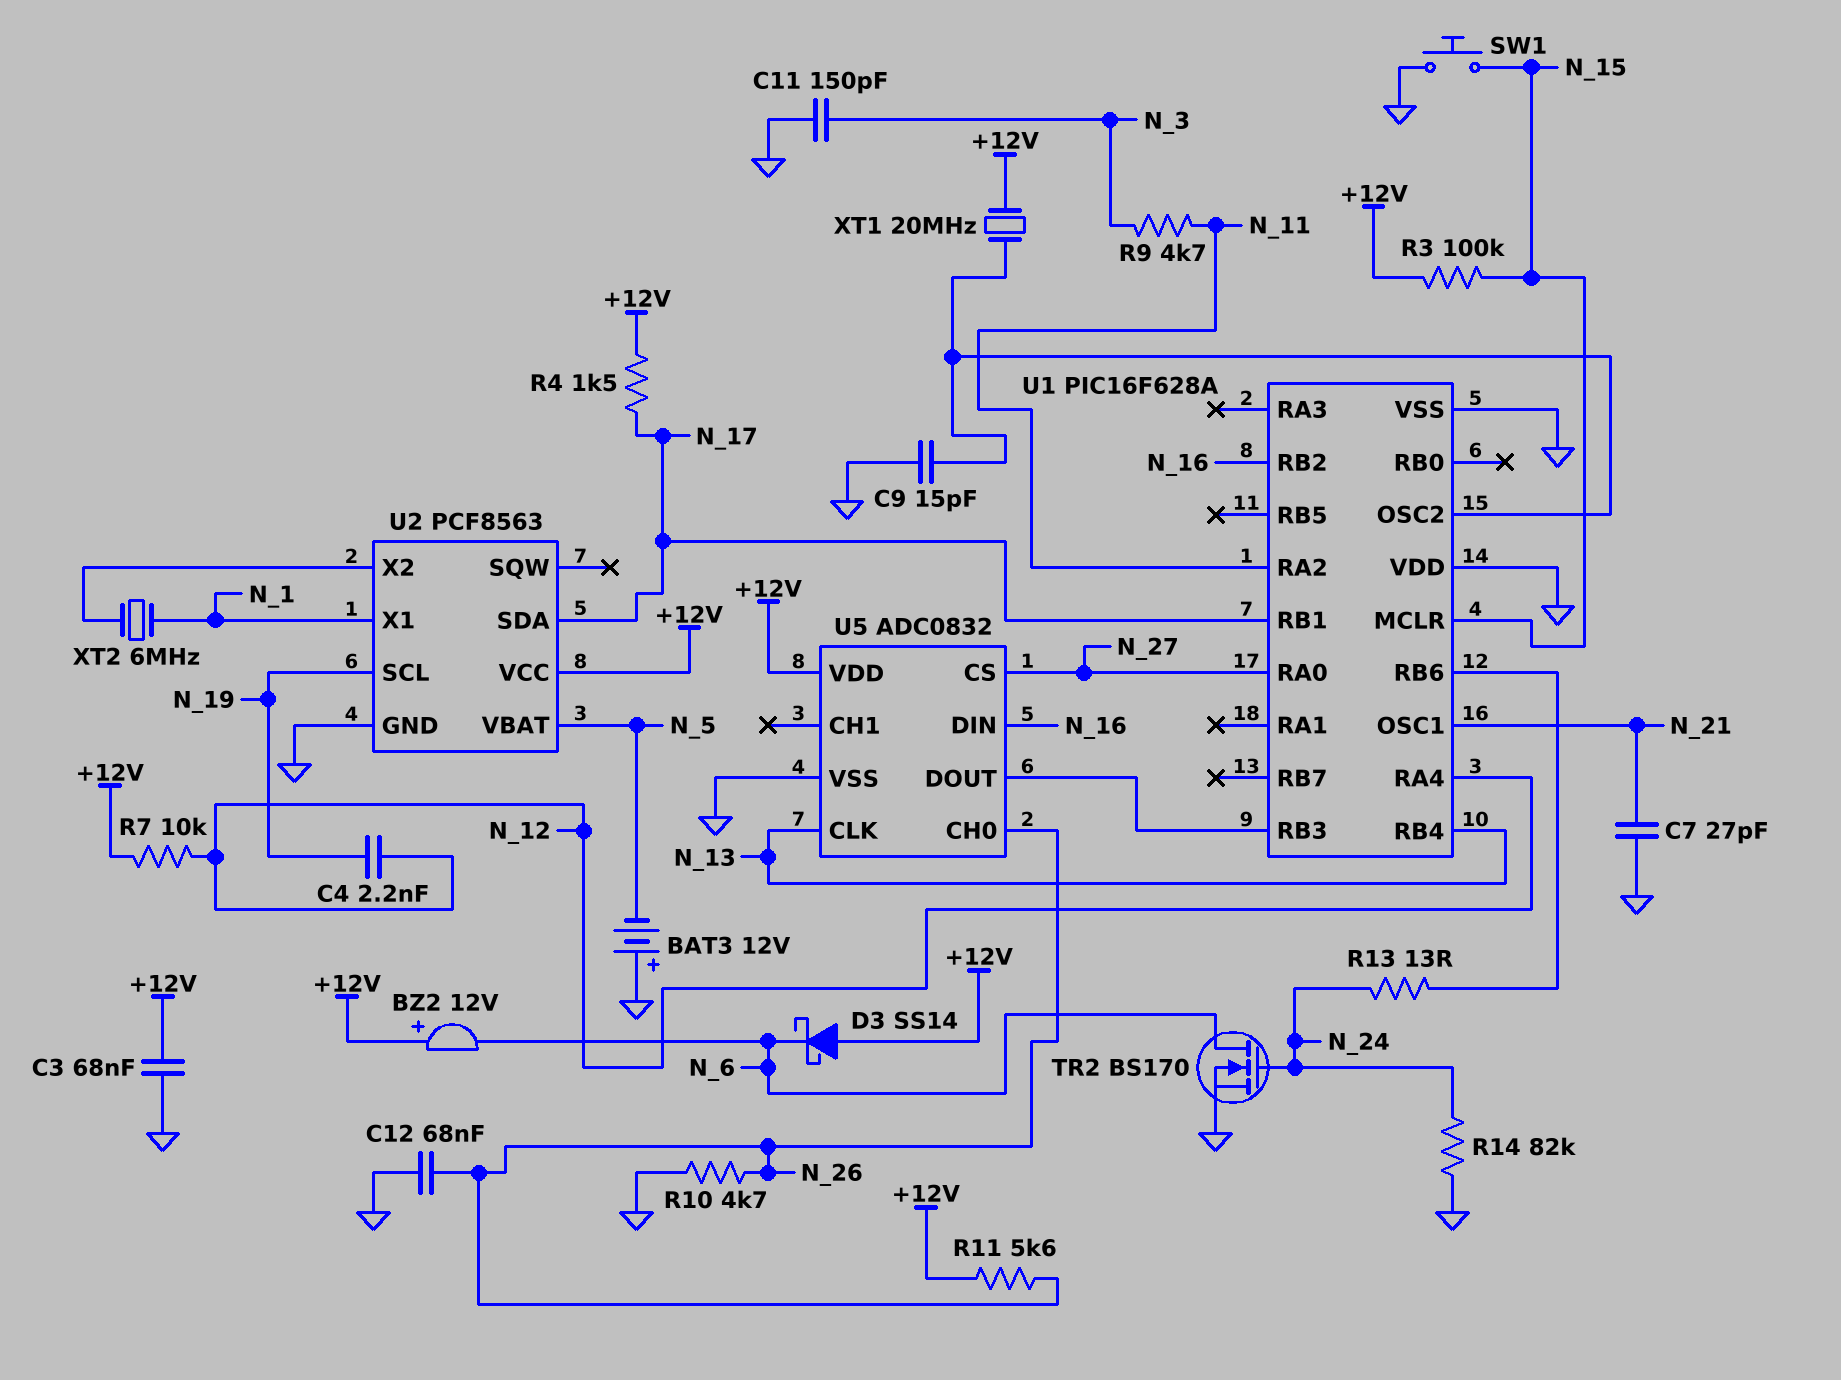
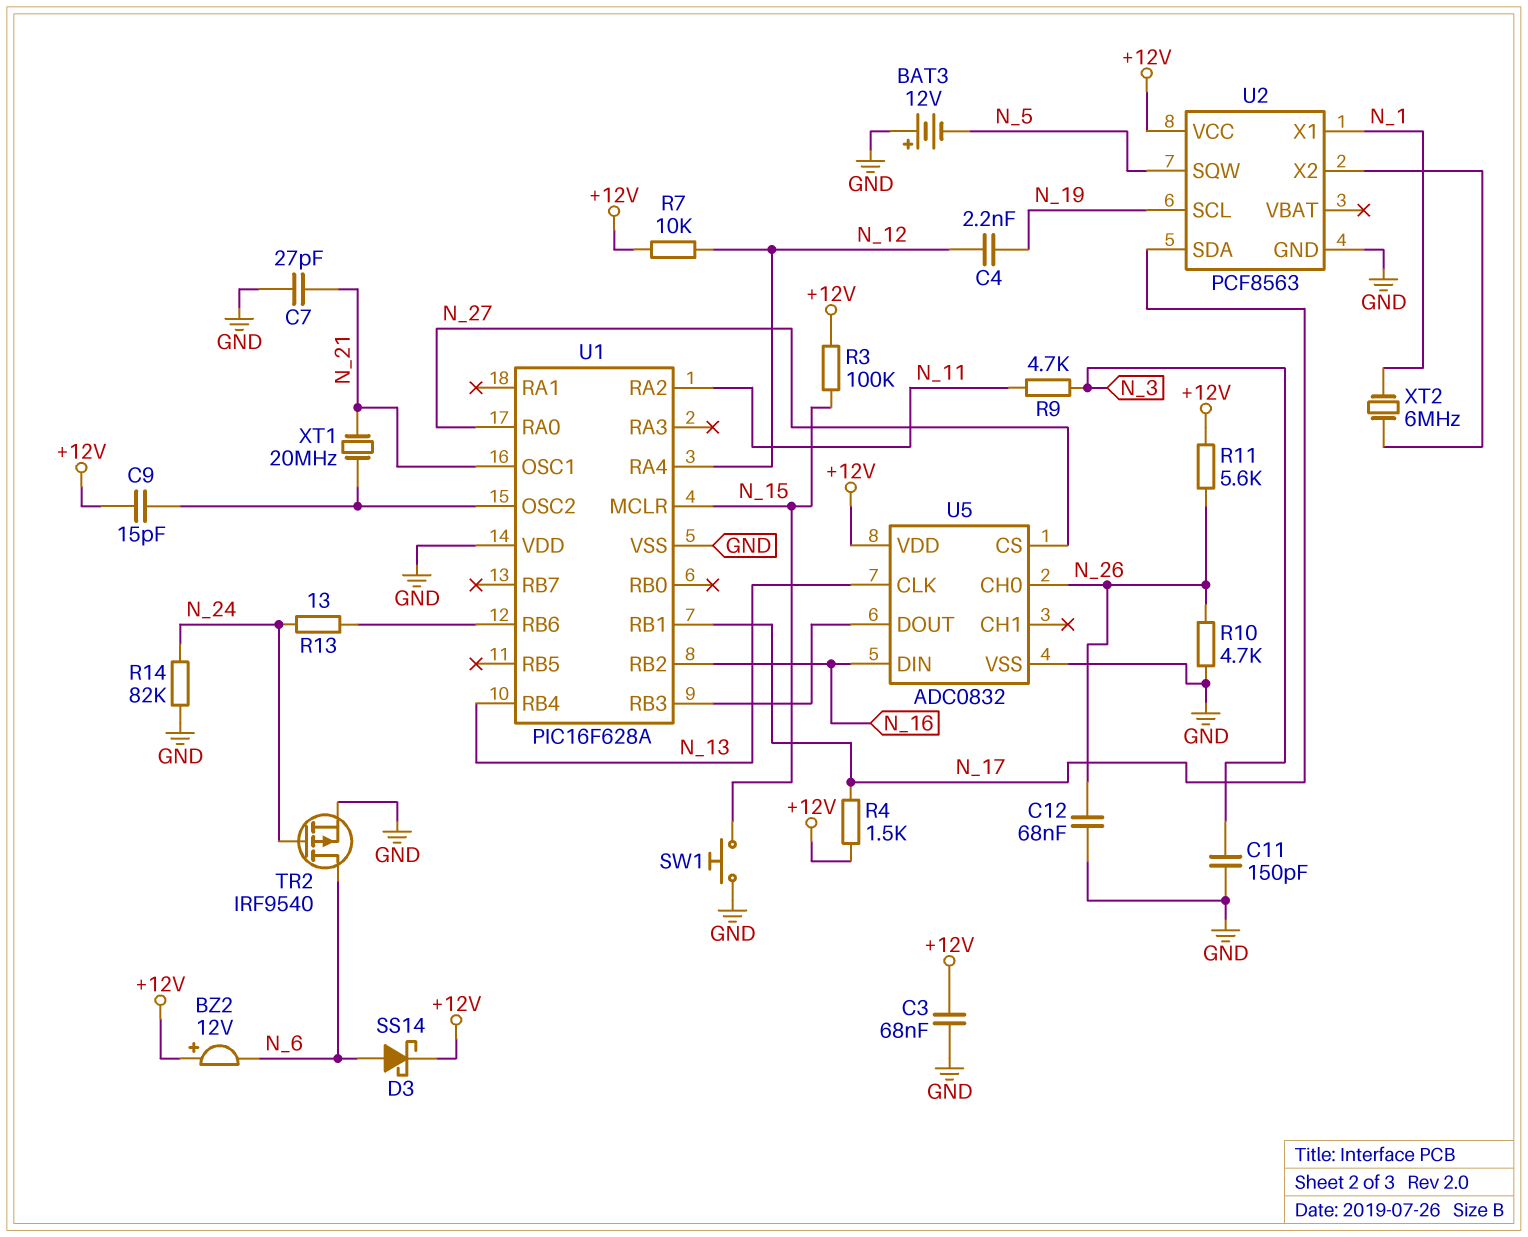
C9: 15pF (GND, U1/OSC2) -> 15pF (+12V, U1/OSC2)
D3: schottky SS14 (A +12V, K N_6) -> schottky SS14 (A N_6, K +12V)
TR2: NMOS BS170 (G N_24, D N_6, S GND) -> PMOS IRF9540 (G N_24, D N_6, S GND)
U2 pin SQW: none -> N_5
U2 pin VBAT: N_5 -> none
XT1: 20MHz (+12V, U1/OSC2) -> 20MHz (N_21, U1/OSC2)

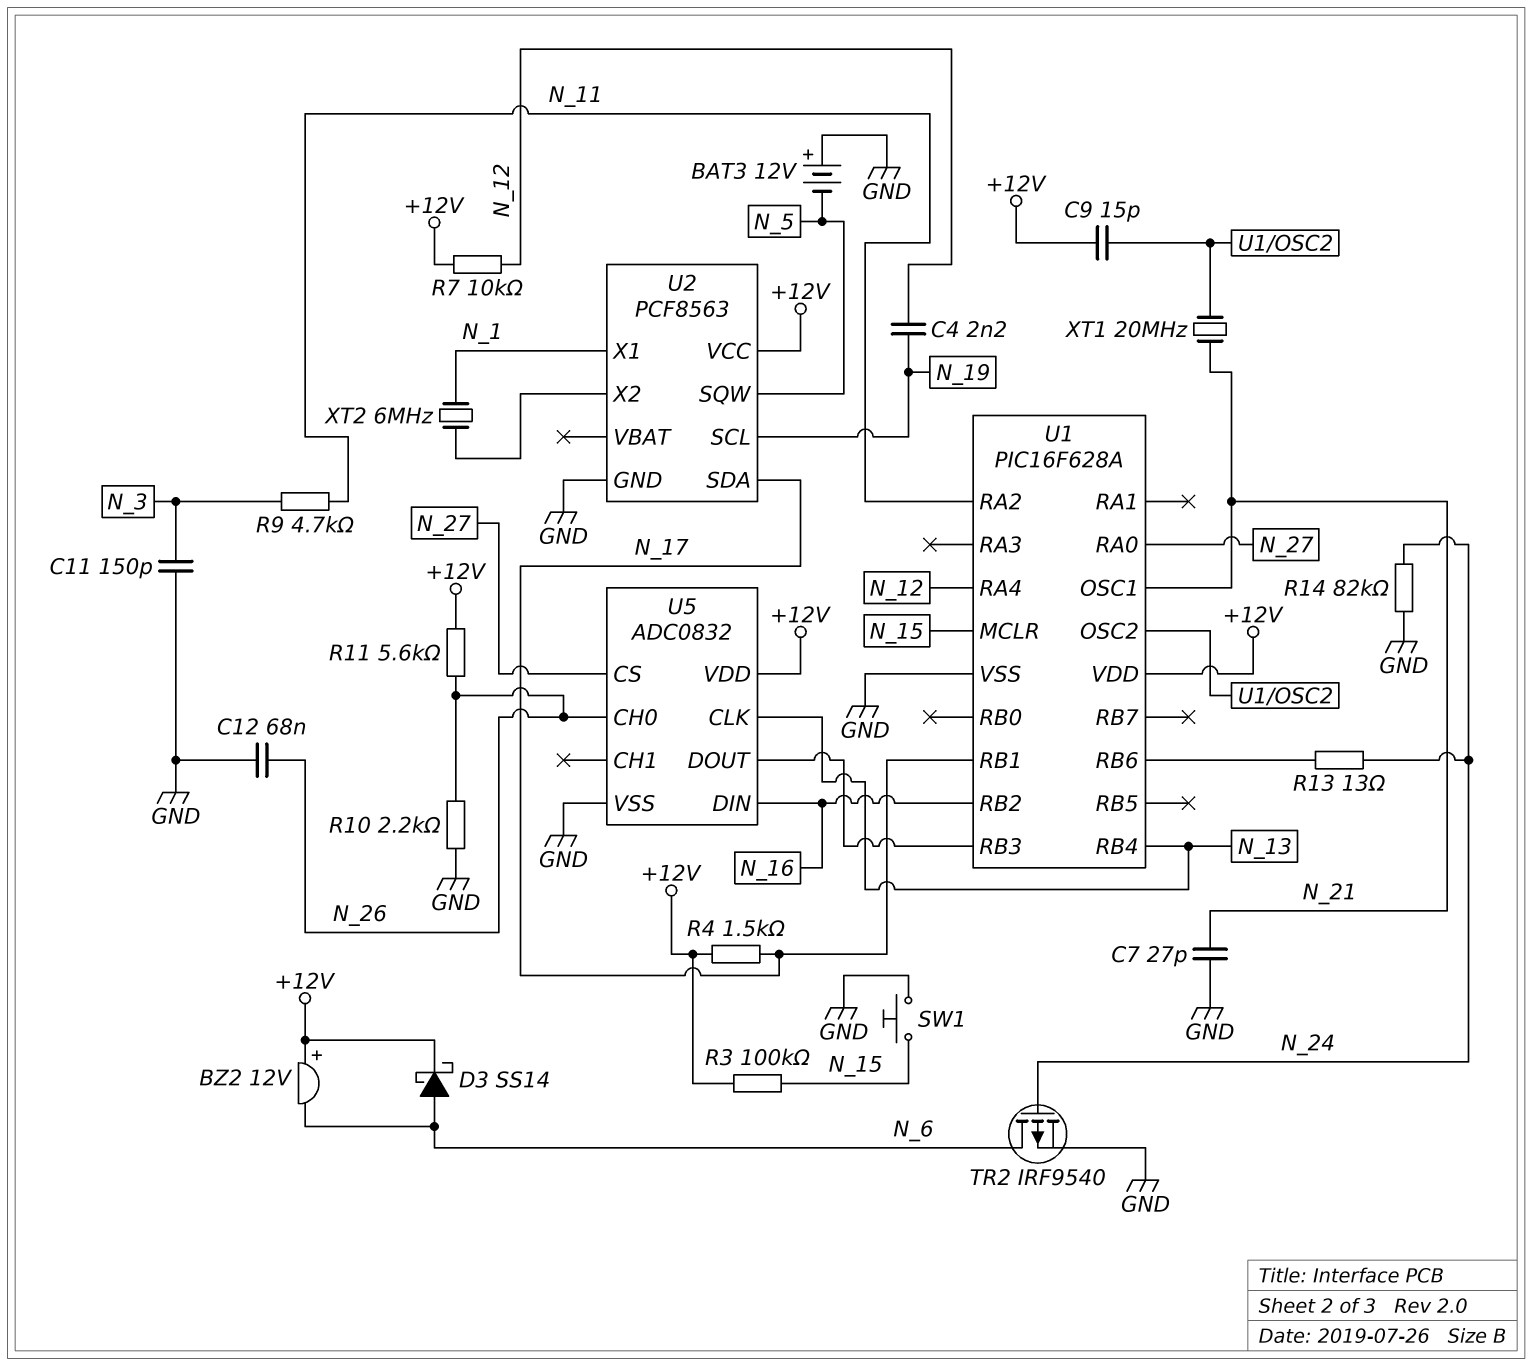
C3: 68nF (+12V, GND) -> none
R10: 4.7k (GND, N_26) -> 2.2k (GND, N_26)
U1 pin VDD: GND -> +12V

